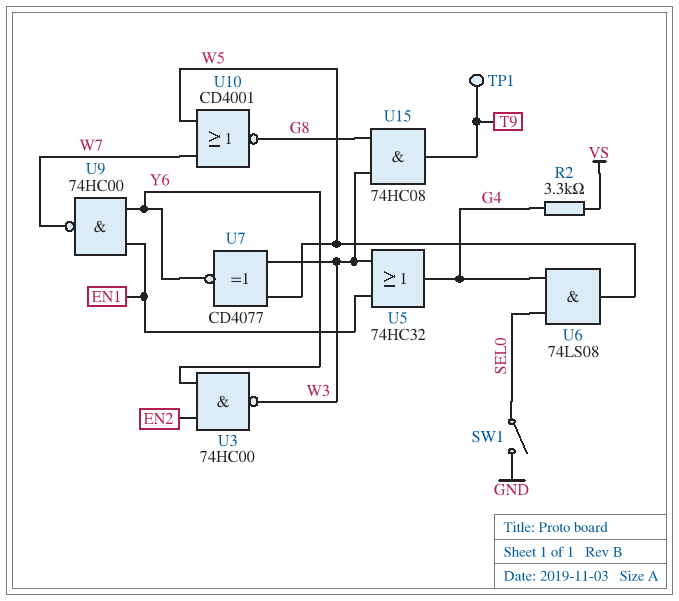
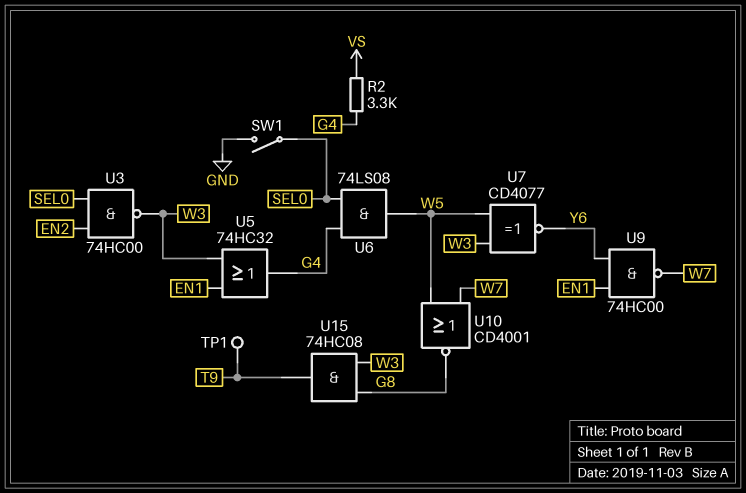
U3: NAND 74HC00 (in EN2, in Y6, out W3) -> NAND 74HC00 (in EN2, in SEL0, out W3)

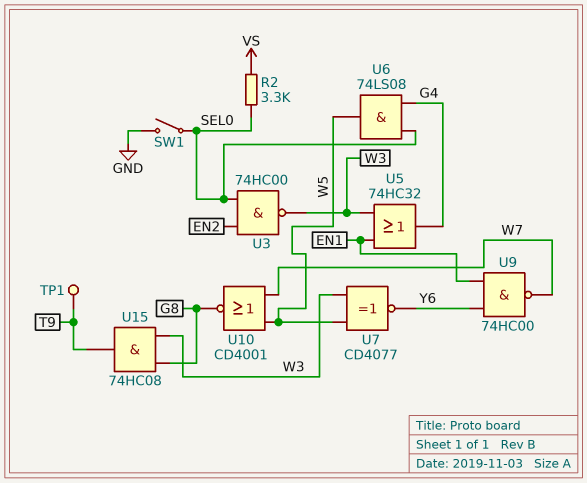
R2: 3.3k (G4, VS) -> 3.3k (SEL0, VS)

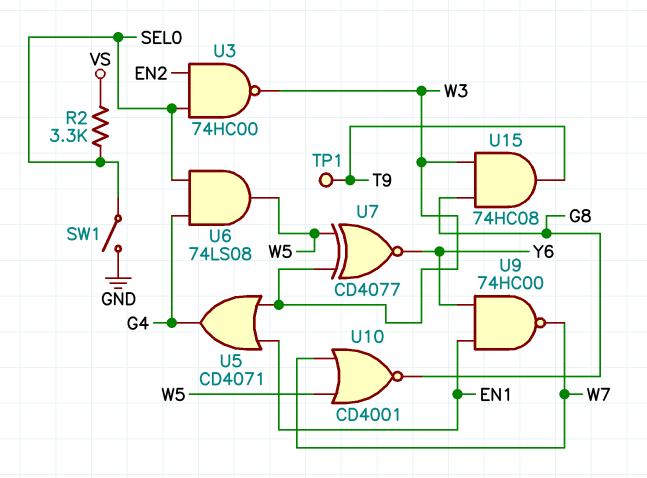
U5: OR 74HC32 (in EN1, in W3, out G4) -> OR CD4071 (in EN1, in W3, out G4)

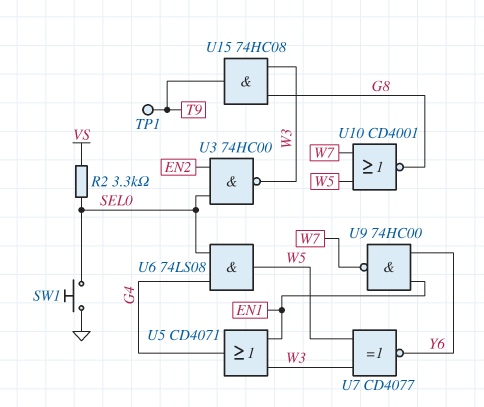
SW1: switch (GND, SEL0) -> button (GND, SEL0)

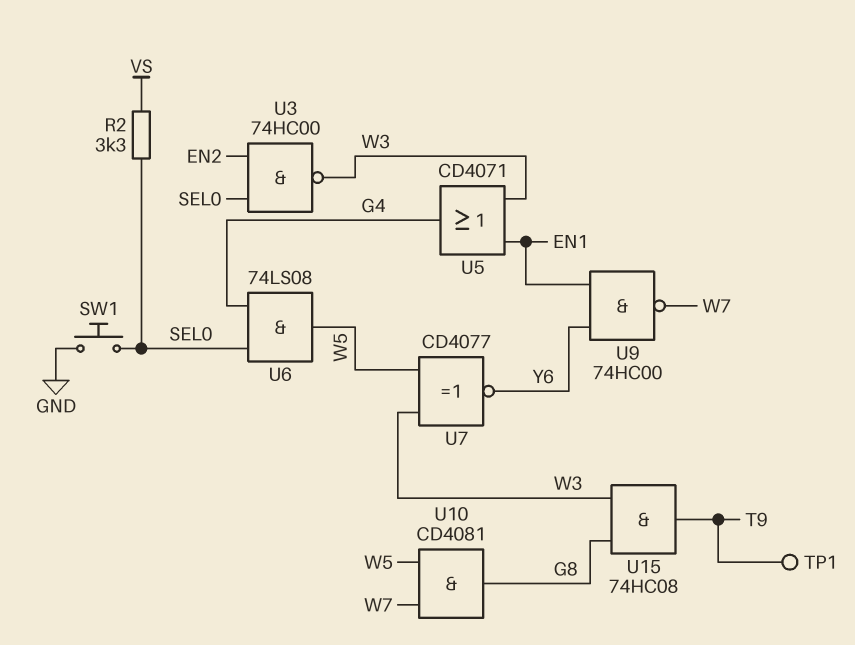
U10: NOR CD4001 (in W5, in W7, out G8) -> AND CD4081 (in W5, in W7, out G8)

